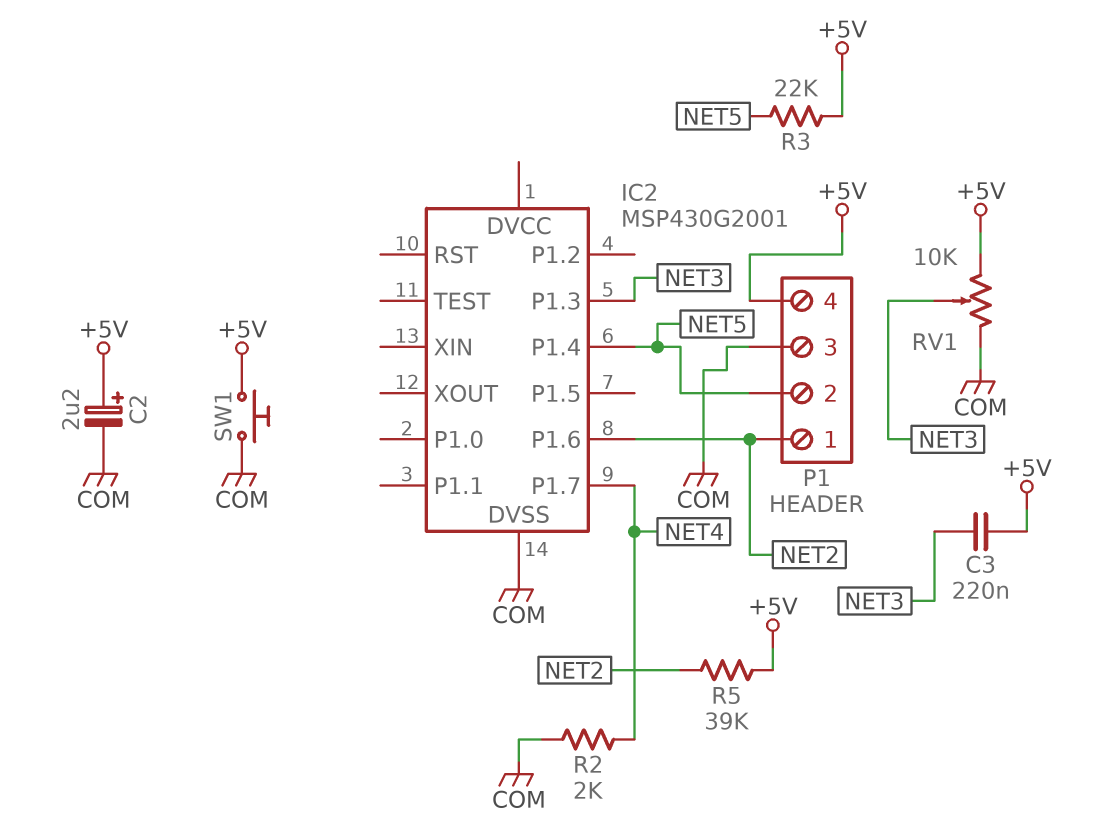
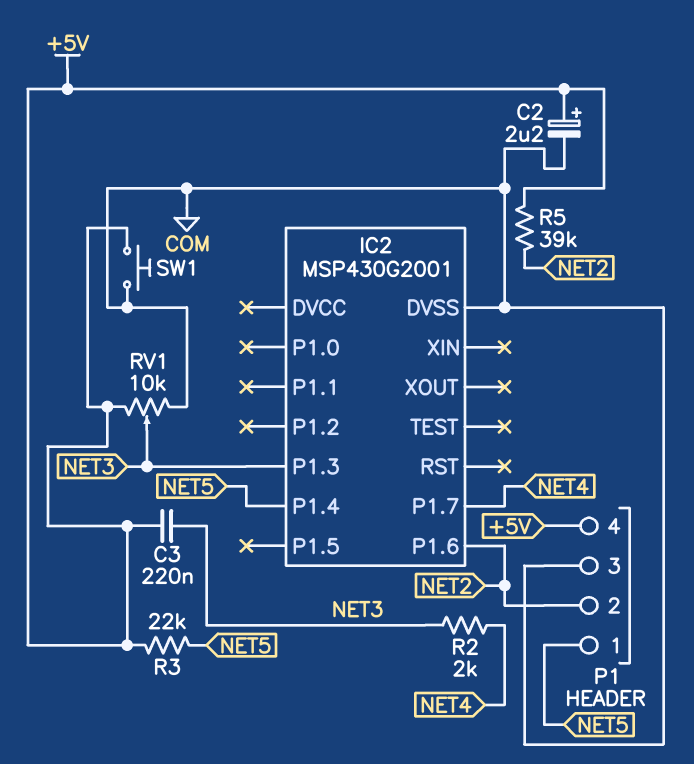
P1 pin 1: NET2 -> NET5
P1 pin 2: NET5 -> NET2
R2: 2k (COM, NET4) -> 2k (NET3, NET4)

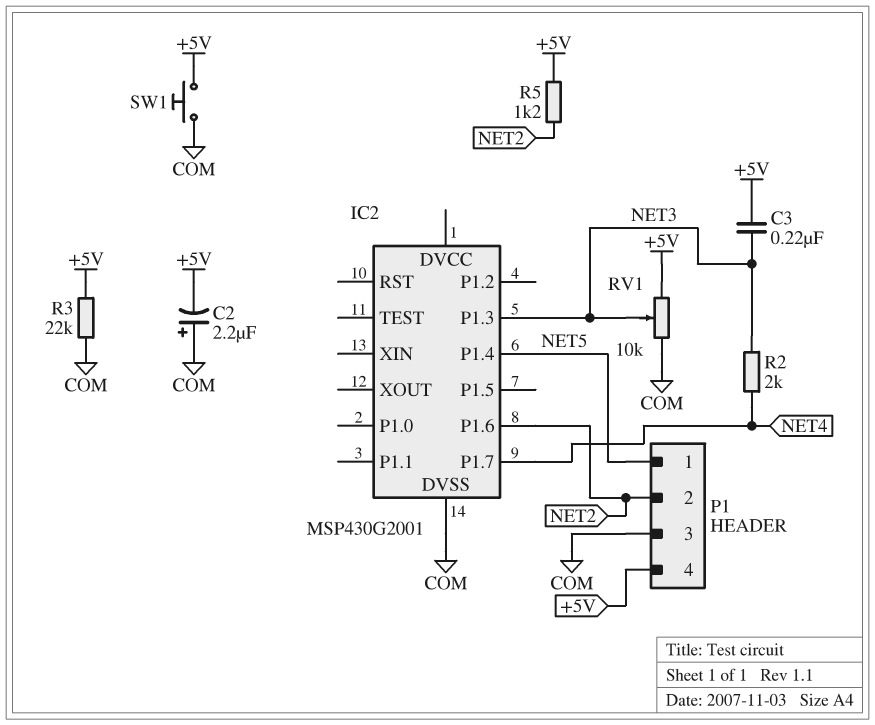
C2: 2.2uF (plus +5V, minus COM) -> 2.2uF (plus COM, minus +5V)
R3: 22k (+5V, NET5) -> 22k (+5V, COM)
R5: 39k (+5V, NET2) -> 1.2k (+5V, NET2)

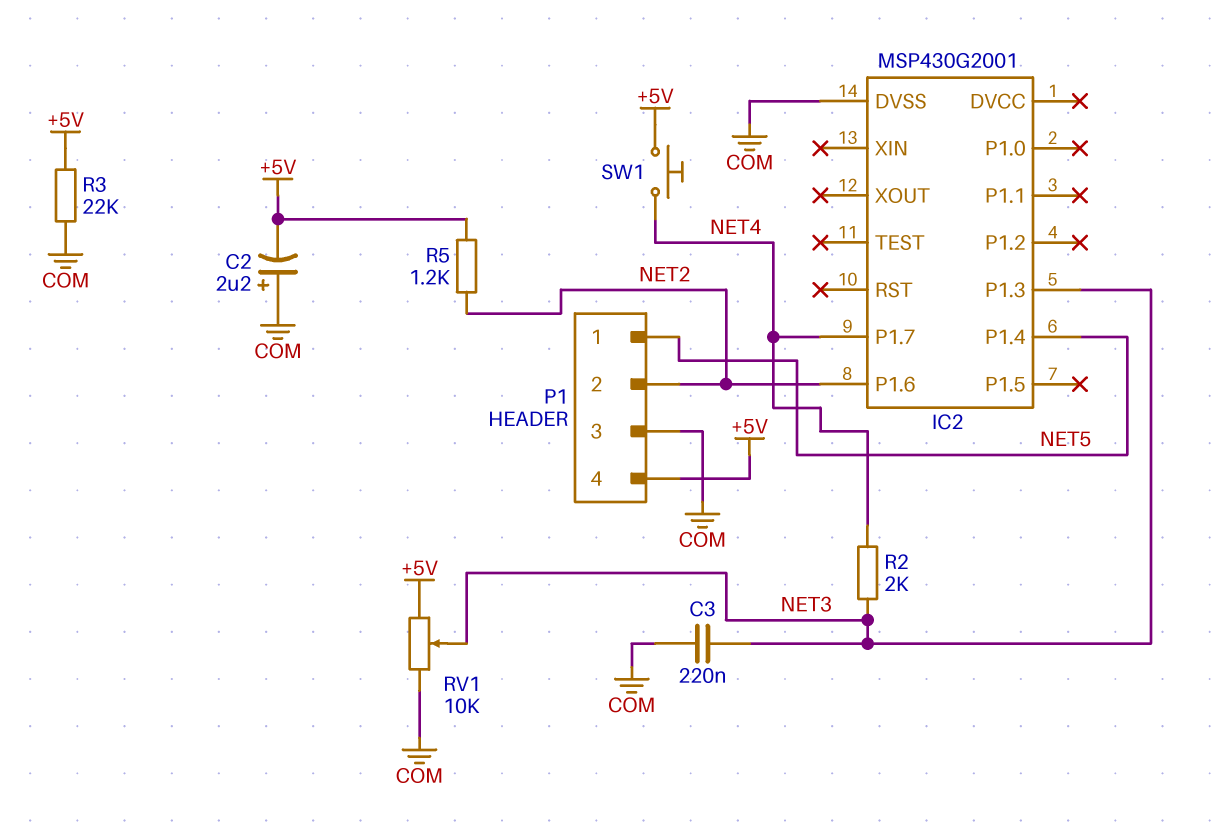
C3: 220nF (+5V, NET3) -> 220nF (COM, NET3)
SW1: button (+5V, COM) -> button (+5V, NET4)

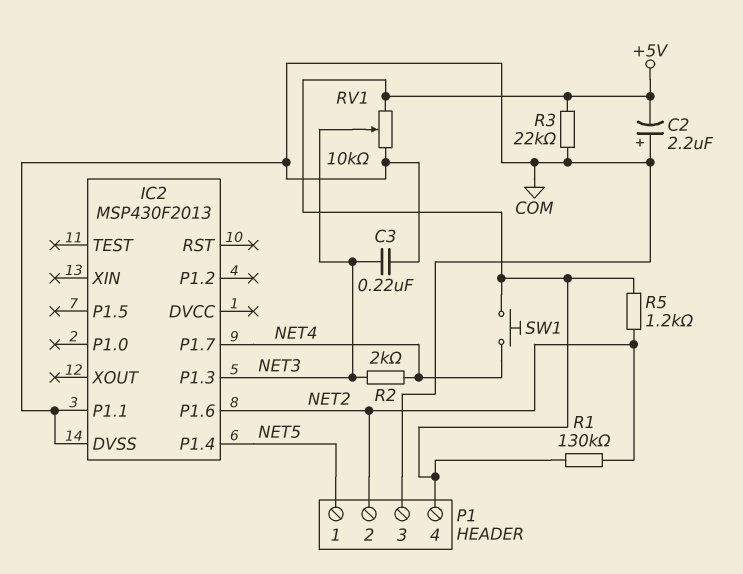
IC2: MSP430G2001 -> MSP430F2013
IC2 pin P1.1: none -> COM
R1: none -> 130k (+5V, NET2)

